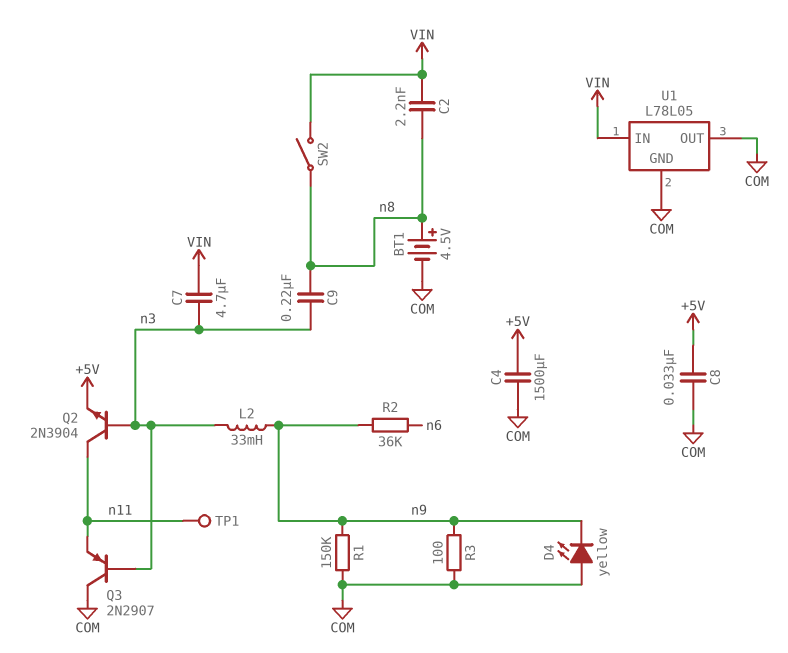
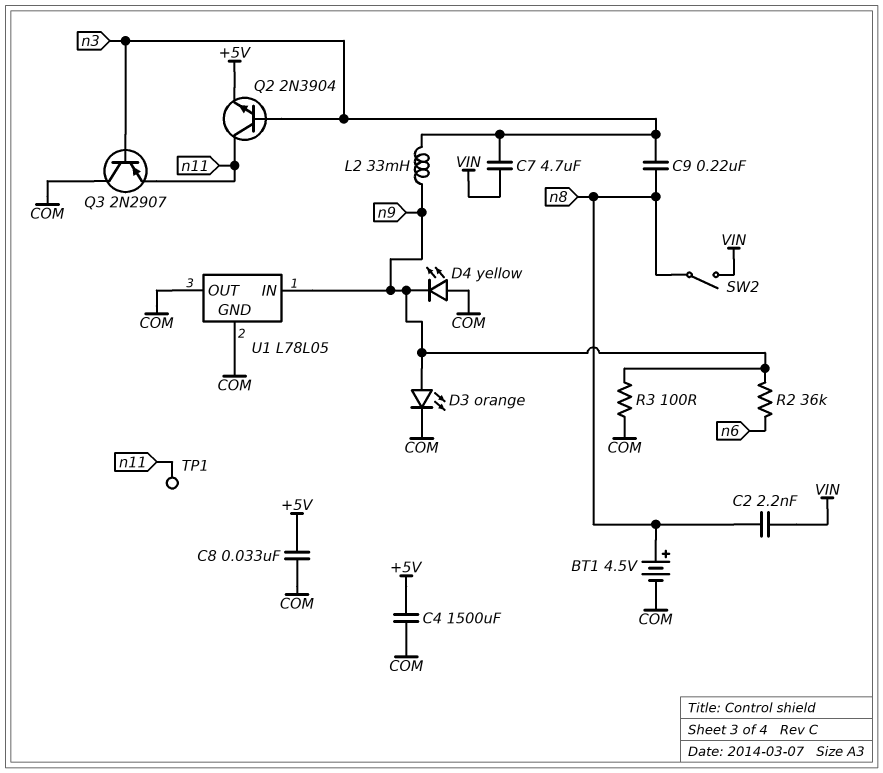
D3: none -> LED orange (A n9, K COM)
R1: 150k (COM, n9) -> none
U1 pin IN: VIN -> n9

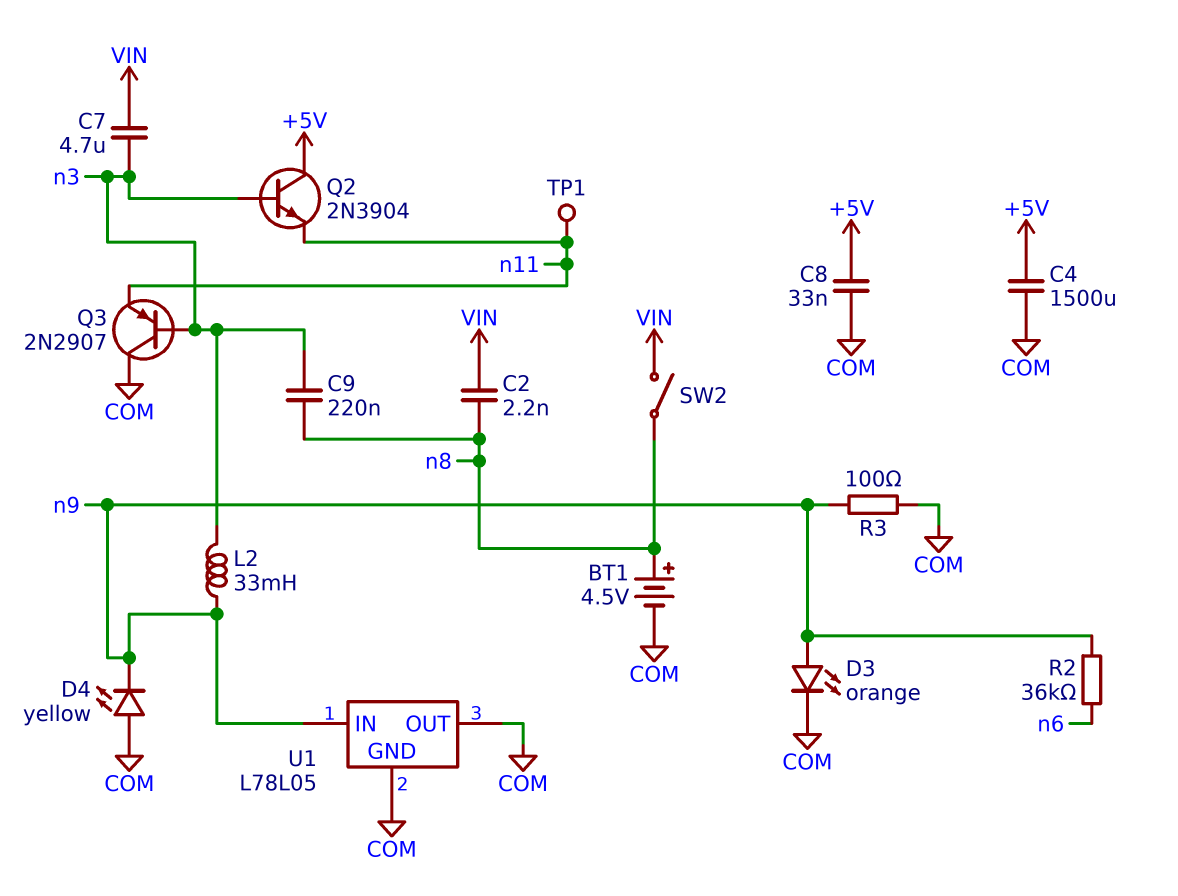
Q2: NPN 2N3904 (B n3, C n11, E +5V) -> NPN 2N3904 (B n3, C +5V, E n11)

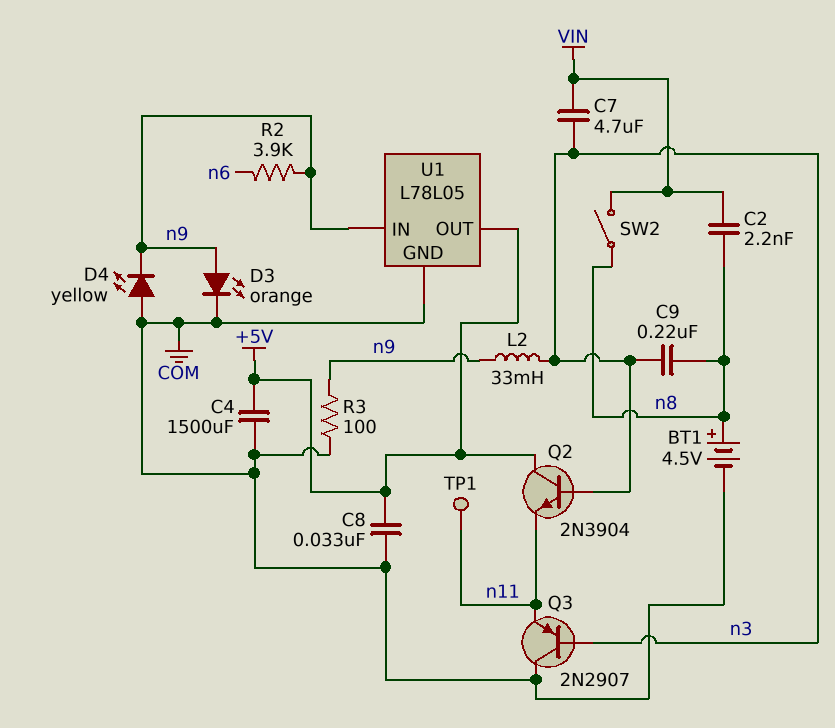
R2: 36k (n6, n9) -> 3.9k (n6, n9)
U1 pin OUT: COM -> +5V

